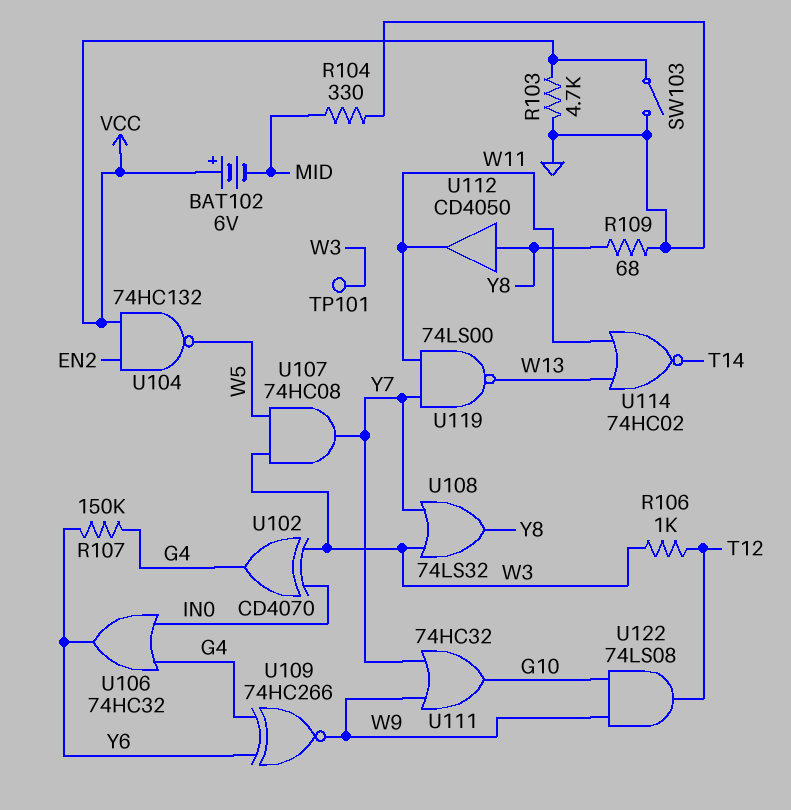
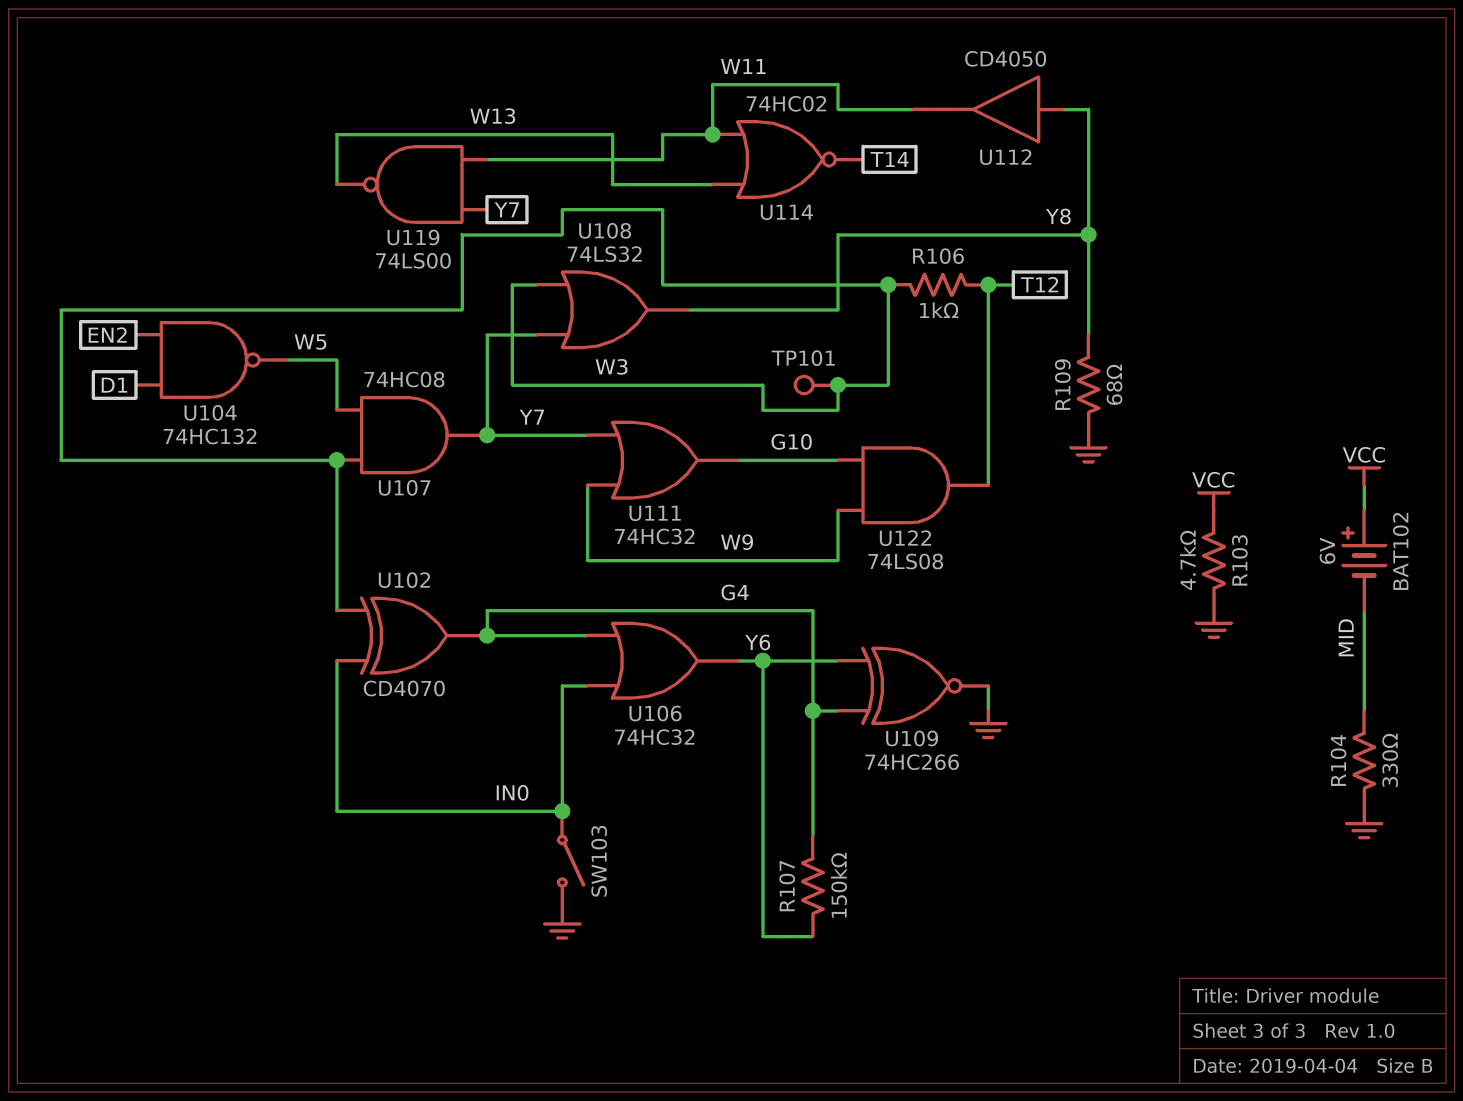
SW103: switch (GND, VCC) -> switch (GND, IN0)
U104: NAND 74HC132 (in EN2, in VCC, out W5) -> NAND 74HC132 (in D1, in EN2, out W5)
U109: XNOR 74HC266 (in G4, in Y6, out W9) -> XNOR 74HC266 (in G4, in Y6, out GND)

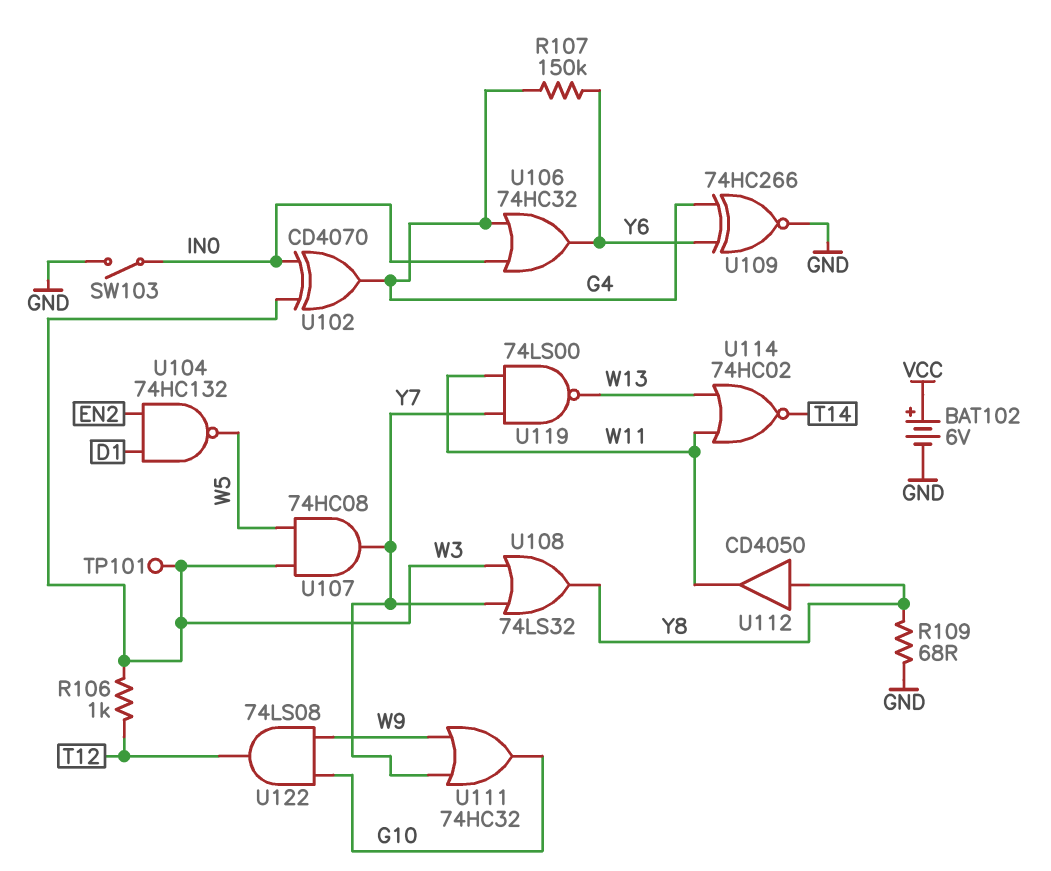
BAT102: 6V (plus VCC, minus MID) -> 6V (plus VCC, minus GND)
R103: 4.7k (GND, VCC) -> none
R104: 330 (GND, MID) -> none

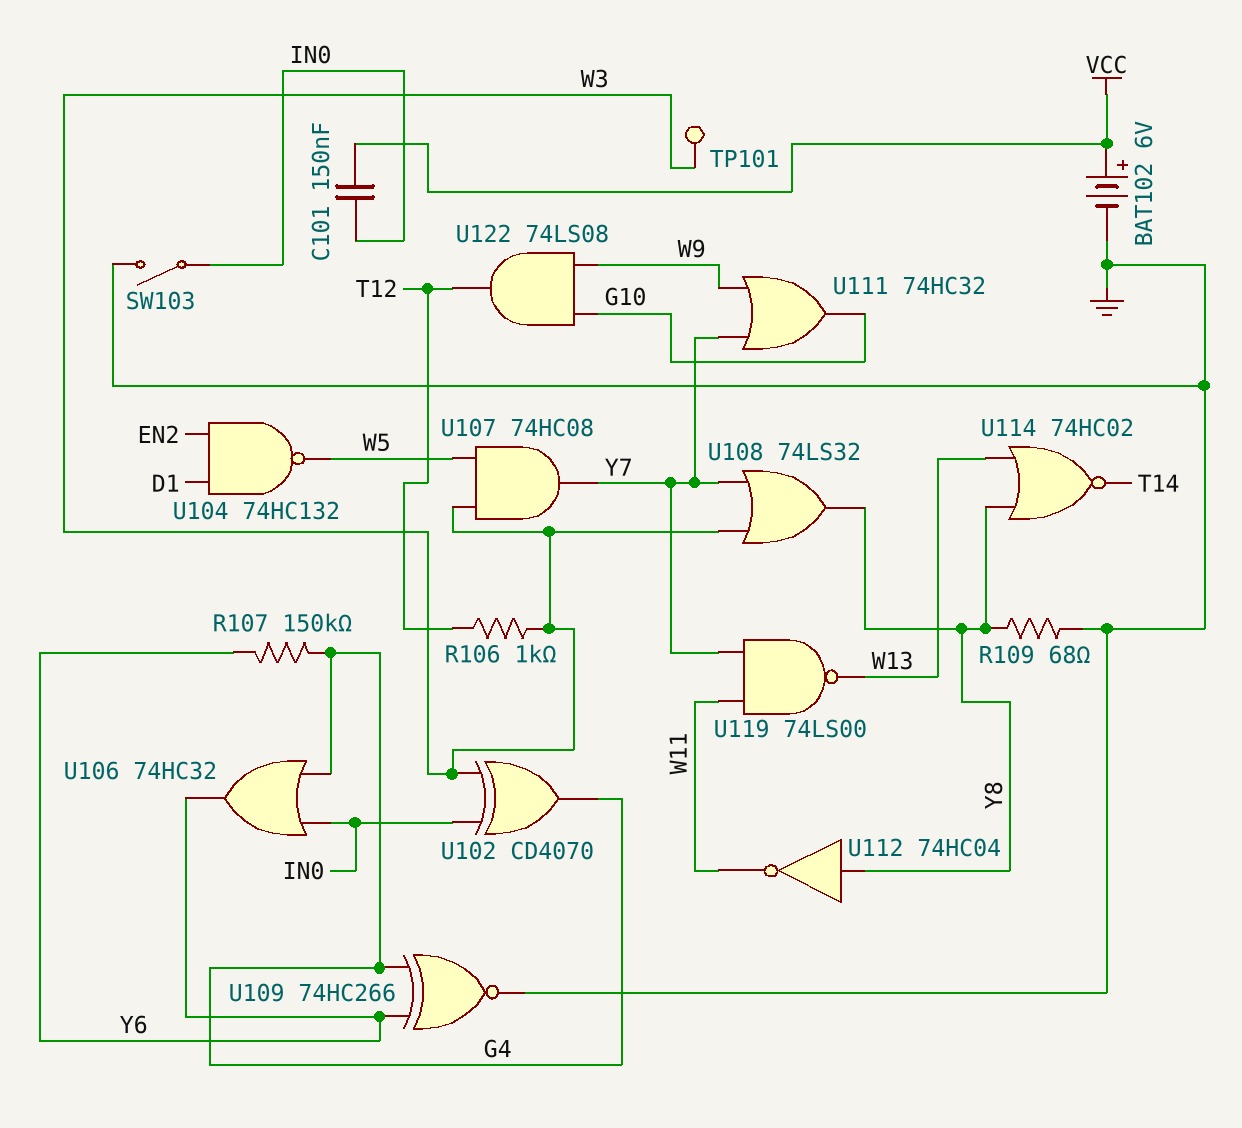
C101: none -> 150nF (IN0, VCC)
U112: buffer CD4050 (in Y8, out W11) -> NOT 74HC04 (in Y8, out W11)
U114: NOR 74HC02 (in W11, in W13, out T14) -> NOR 74HC02 (in W13, in Y8, out T14)

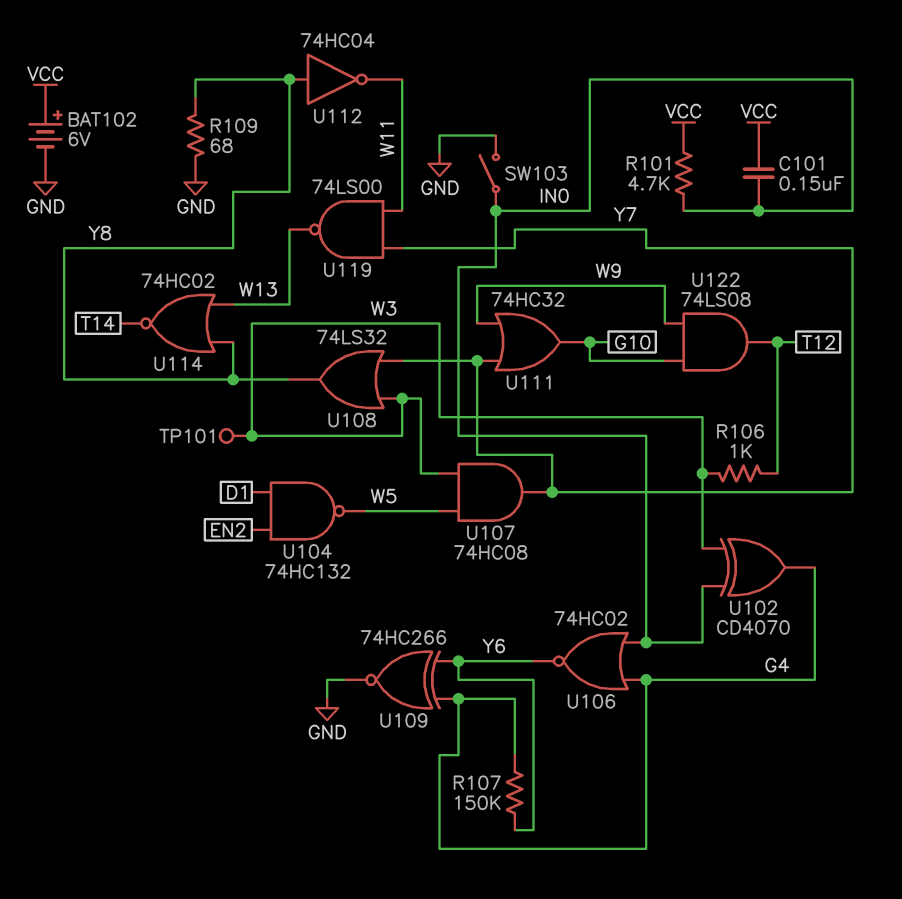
R101: none -> 4.7k (IN0, VCC)
U106: OR 74HC32 (in G4, in IN0, out Y6) -> NOR 74HC02 (in G4, in IN0, out Y6)

